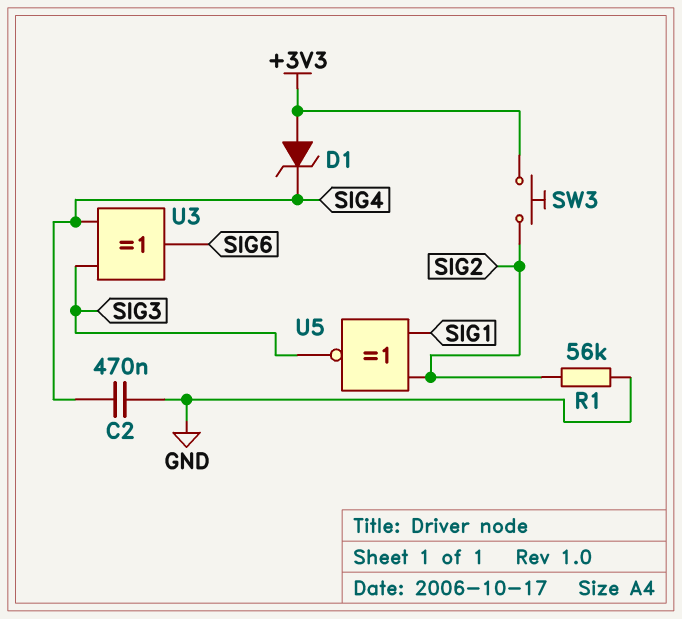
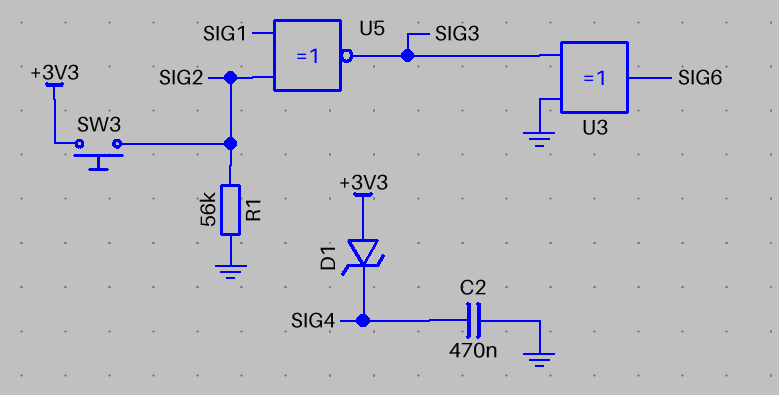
U3: XOR (in SIG3, in SIG4, out SIG6) -> XOR (in GND, in SIG3, out SIG6)

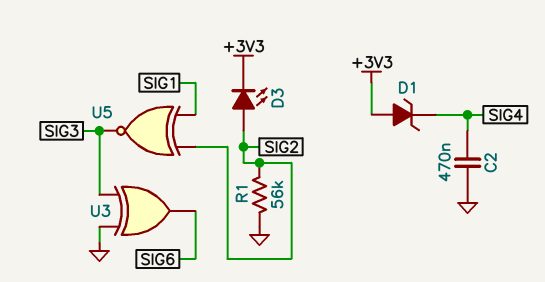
D3: none -> LED (A SIG2, K +3V3)
SW3: button (+3V3, SIG2) -> none

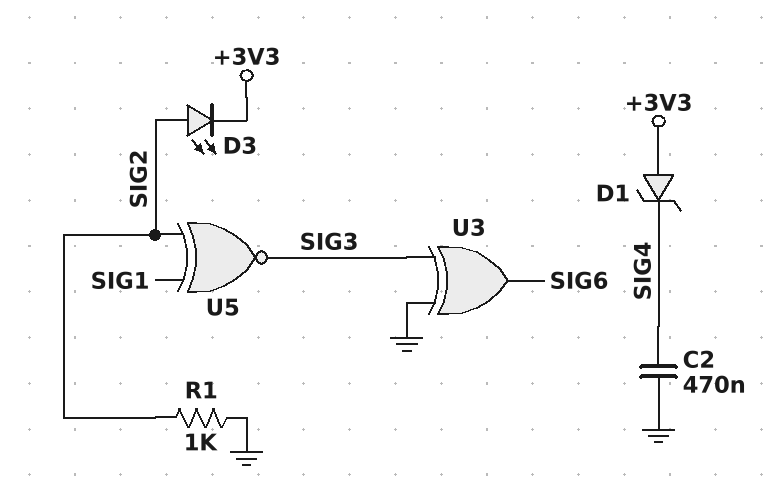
R1: 56k (GND, SIG2) -> 1k (GND, SIG2)

